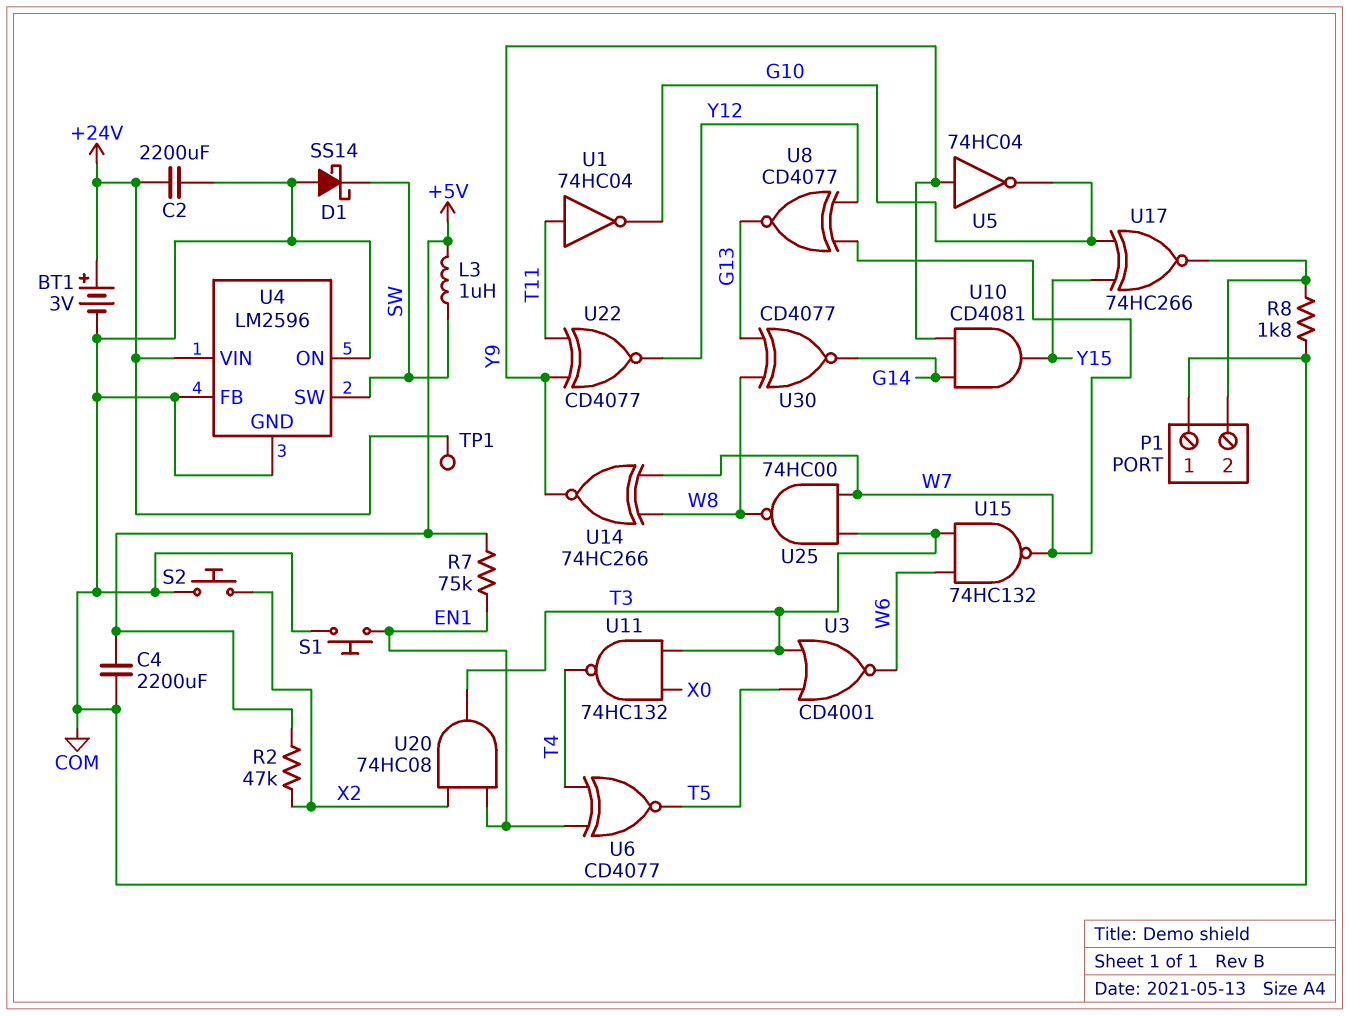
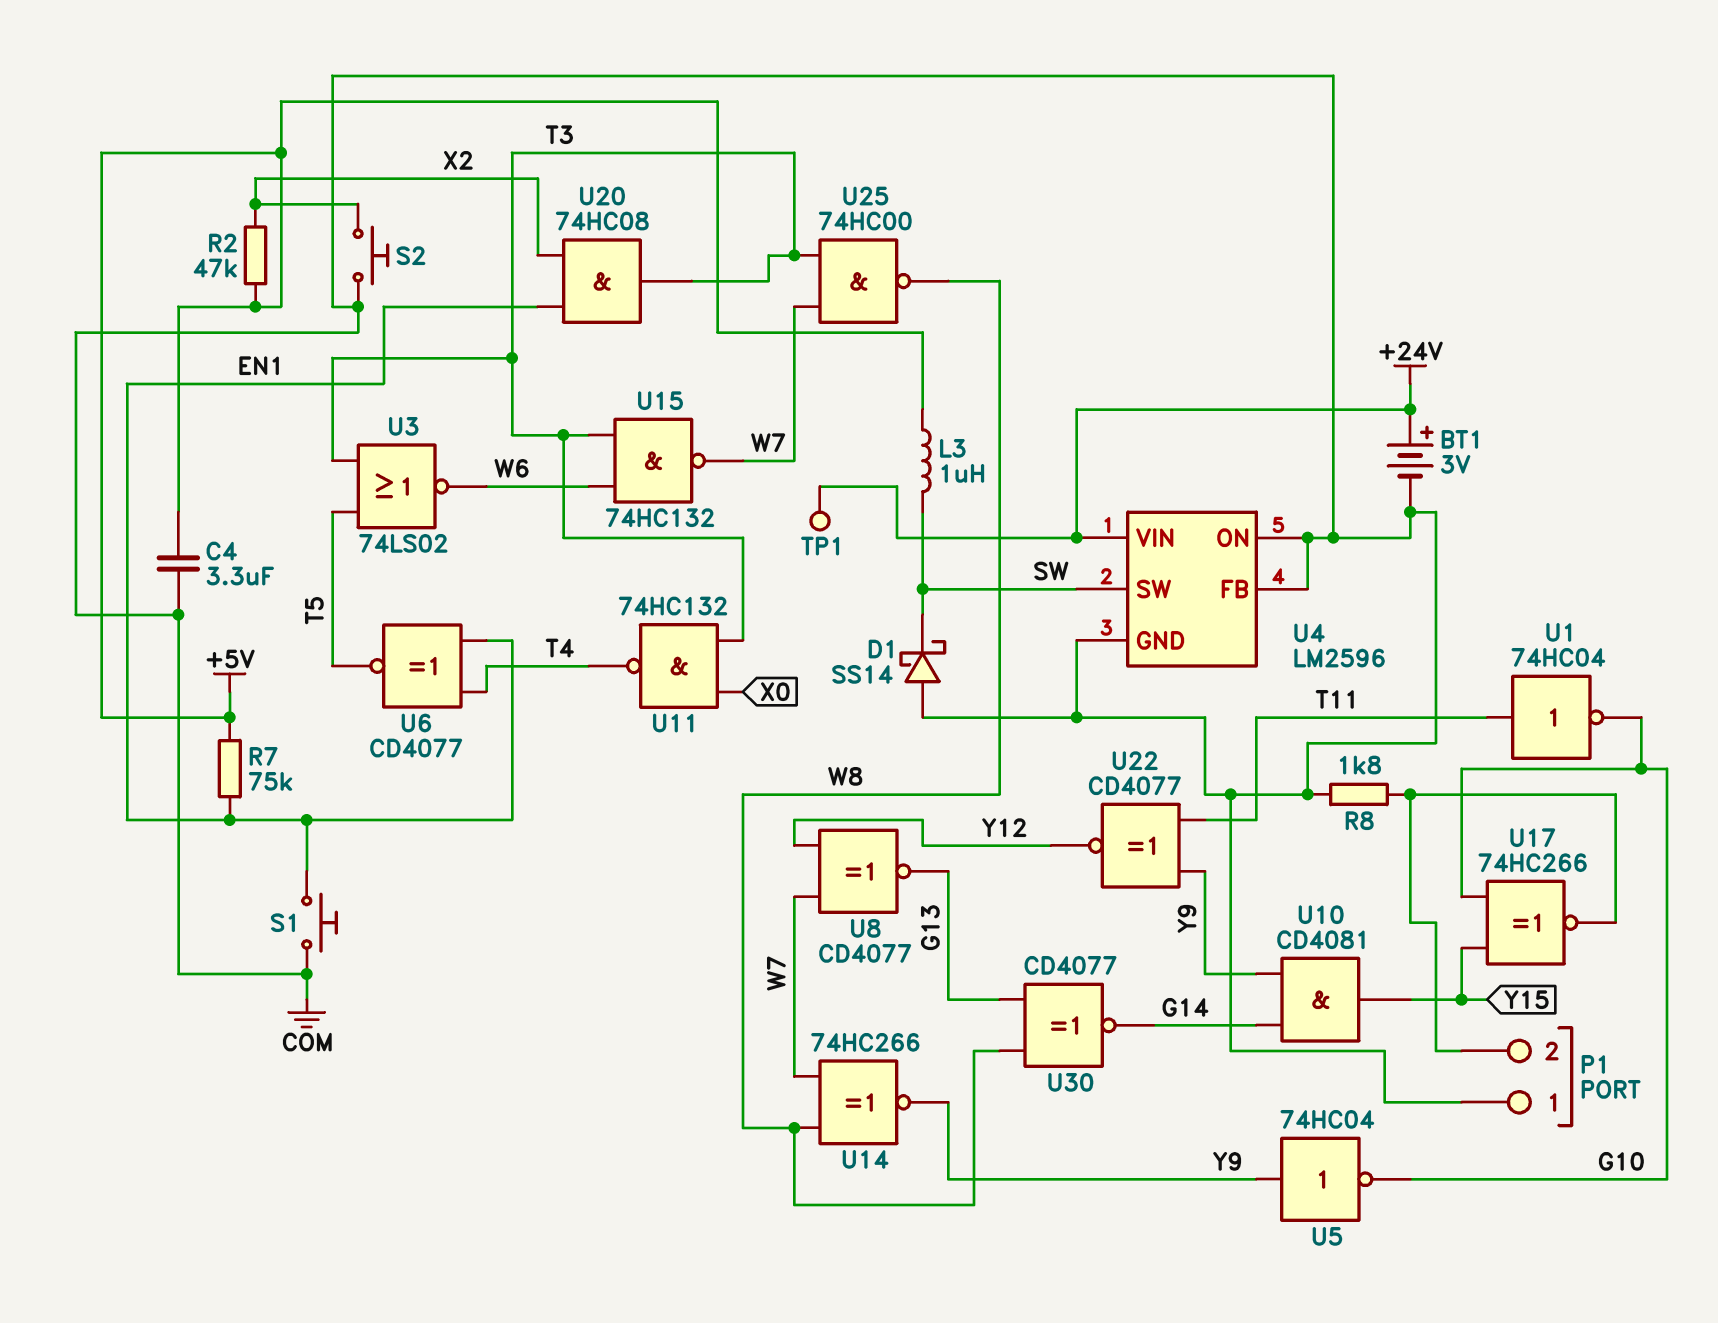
C2: 2200uF (+24V, COM) -> none
C4: 2200uF (+5V, COM) -> 3.3uF (+5V, COM)
U3: NOR CD4001 (in T3, in T5, out W6) -> NOR 74LS02 (in T3, in T5, out W6)

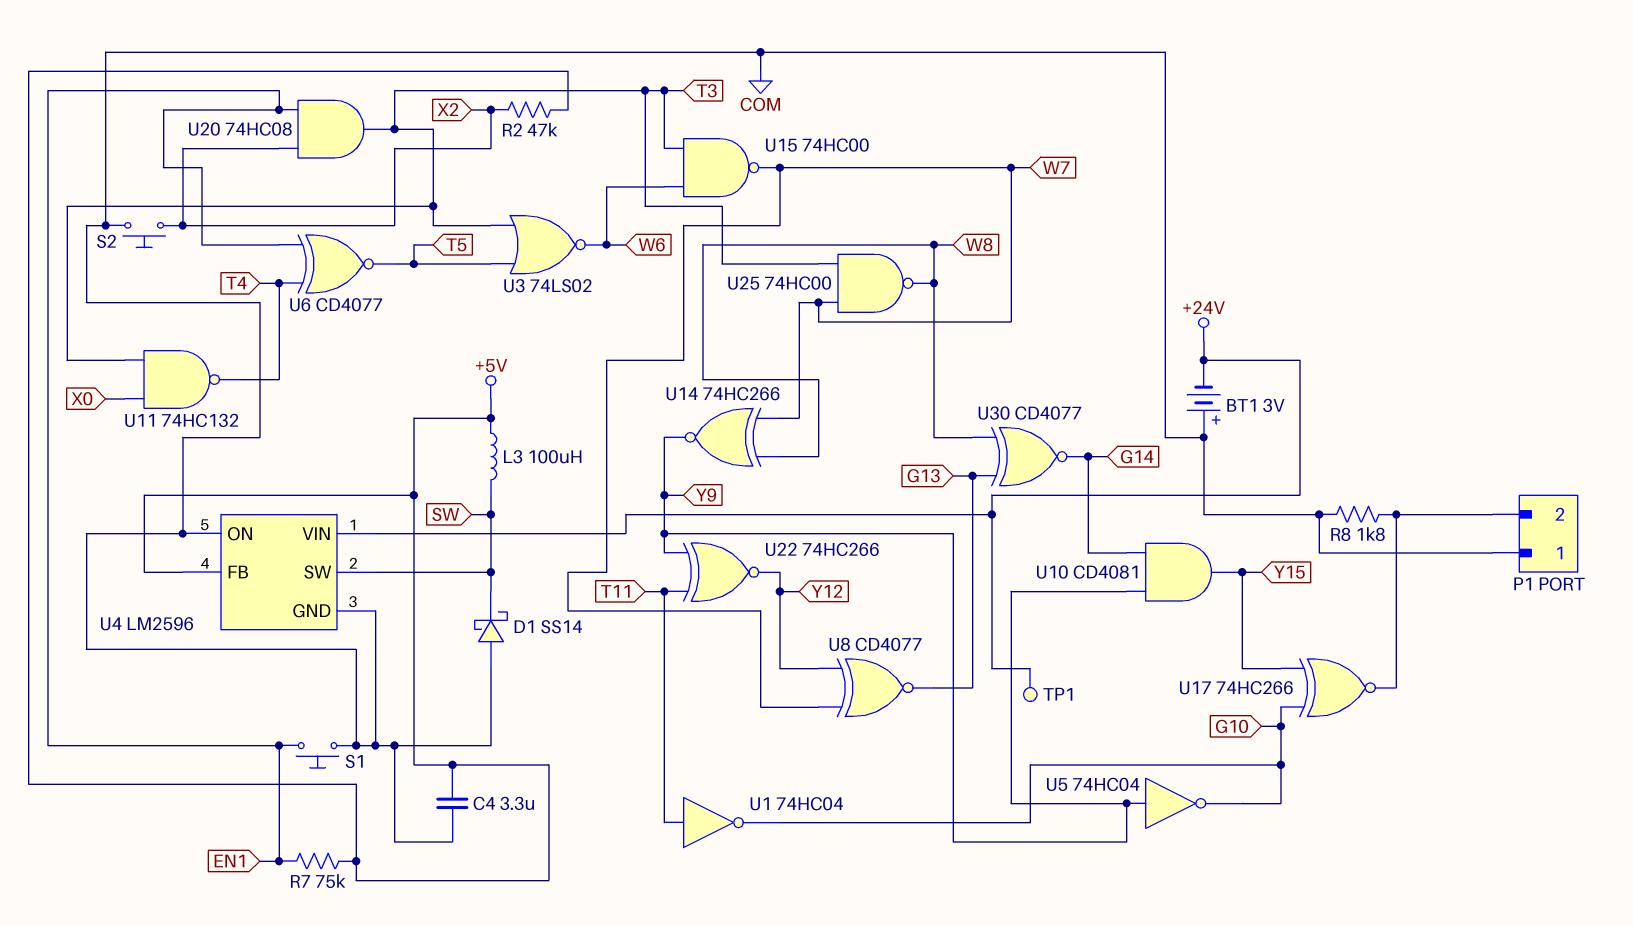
BT1: 3V (plus +24V, minus COM) -> 3V (plus COM, minus +24V)
L3: 1uH (+5V, SW) -> 100uH (+5V, SW)
U4 pin FB: COM -> +5V
U15: NAND 74HC132 (in T3, in W6, out W7) -> NAND 74HC00 (in T3, in W6, out W7)
U22: XNOR CD4077 (in T11, in Y9, out Y12) -> XNOR 74HC266 (in T11, in Y9, out Y12)

